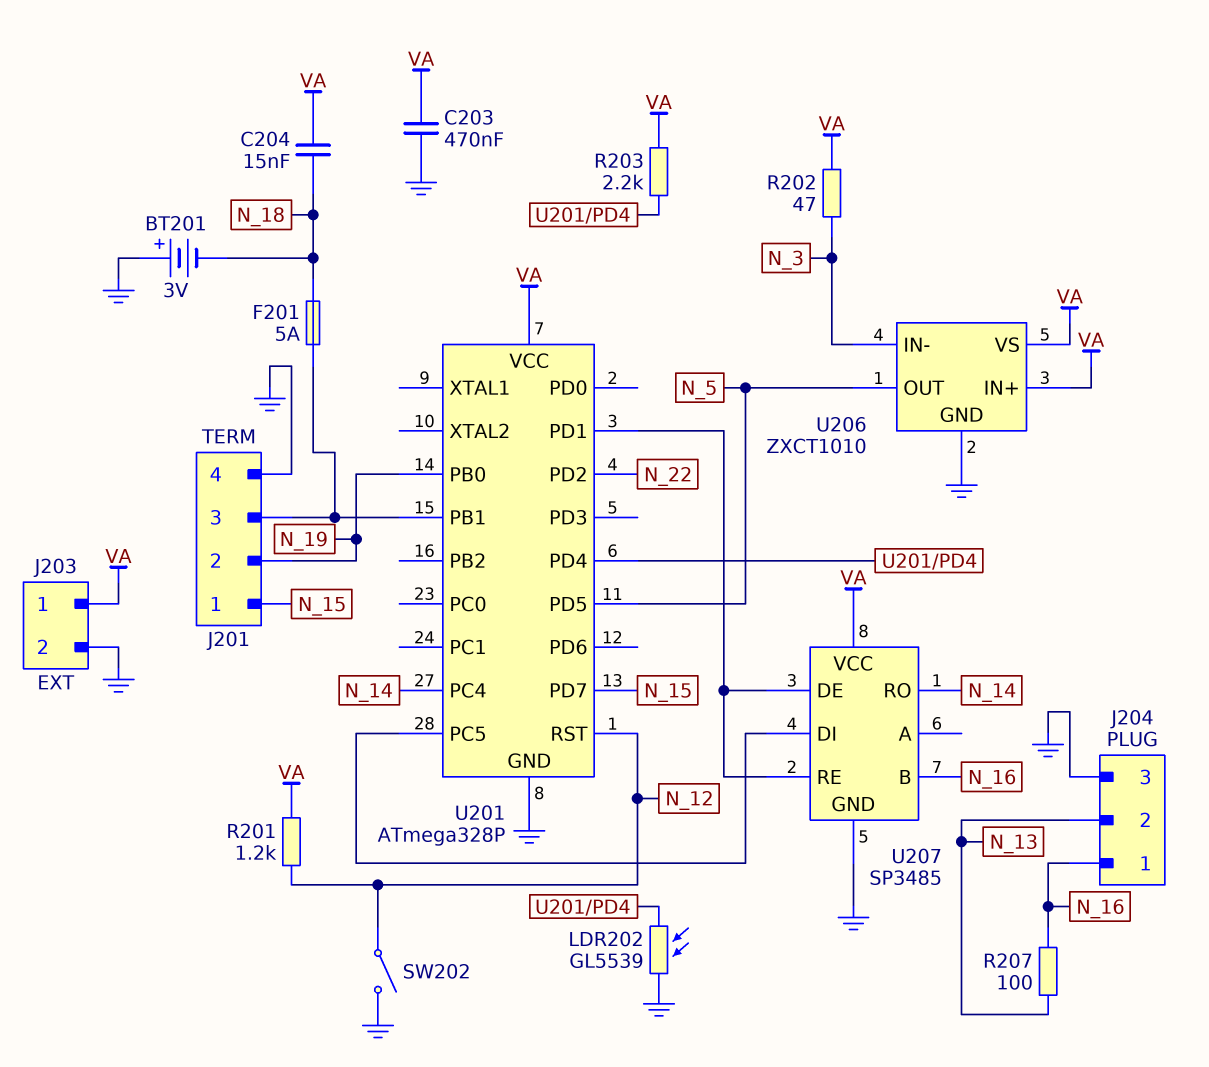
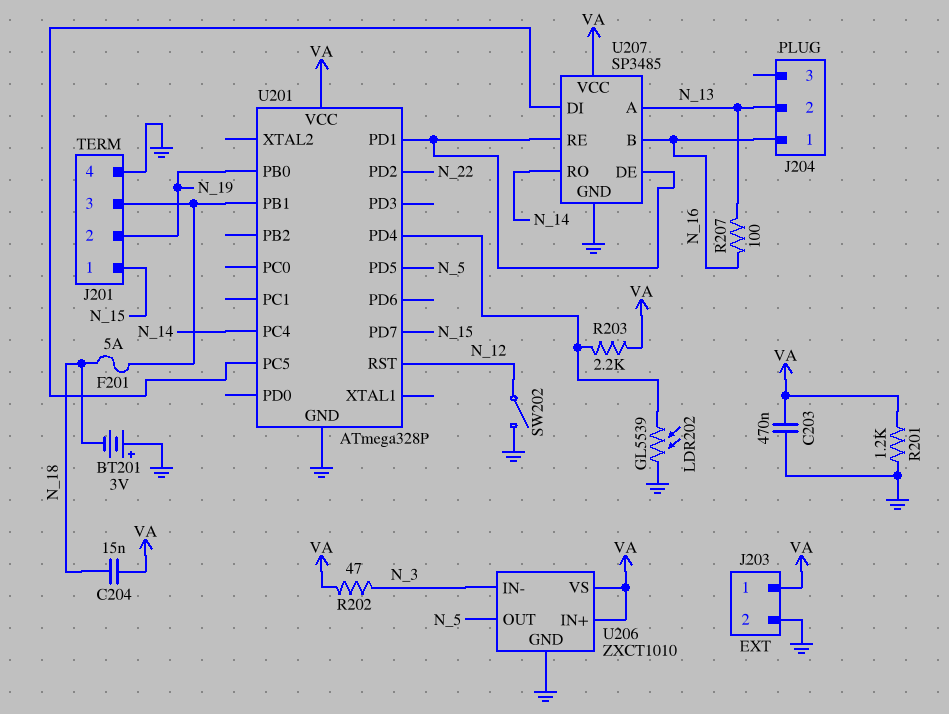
J204 pin 3: GND -> none
R201: 1.2k (N_12, VA) -> 1.2k (GND, VA)
U207 pin A: none -> N_13

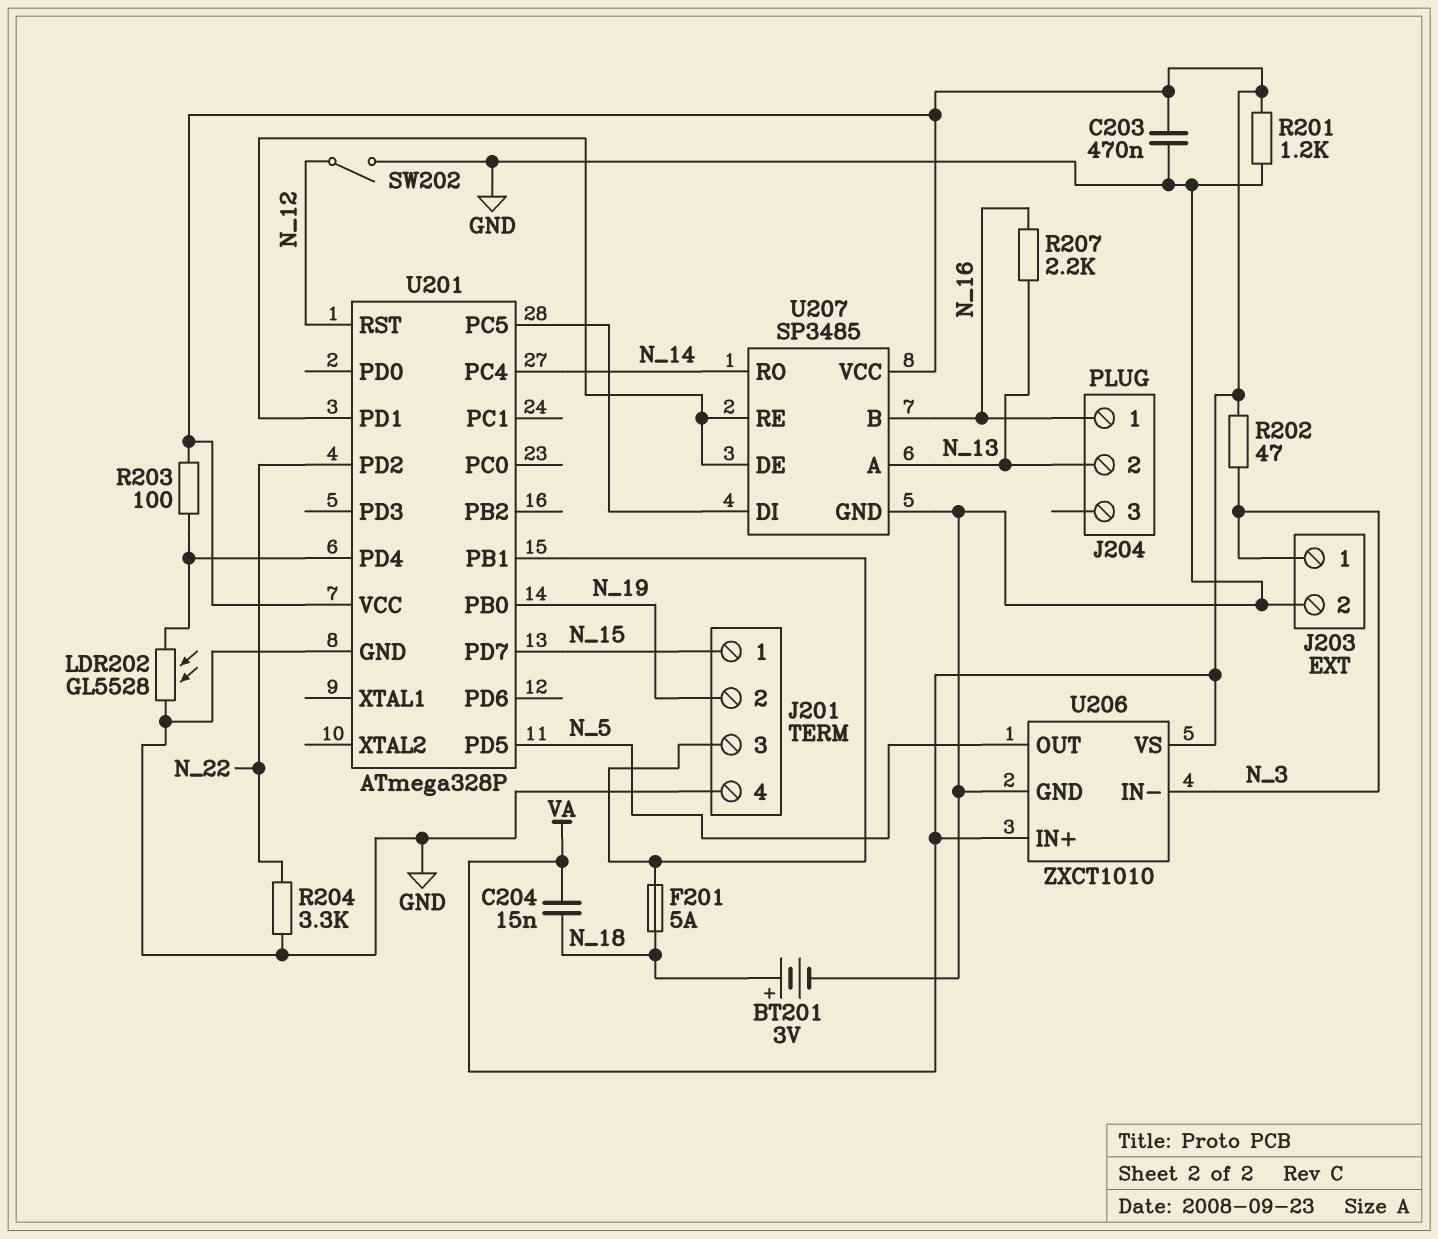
BT201: 3V (plus GND, minus N_18) -> 3V (plus N_18, minus GND)
J203 pin 1: VA -> N_3
LDR202: GL5539 (GND, U201/PD4) -> GL5528 (GND, U201/PD4)
R203: 2.2k (U201/PD4, VA) -> 100 (U201/PD4, VA)
R204: none -> 3.3k (GND, N_22)
R207: 100 (N_13, N_16) -> 2.2k (N_13, N_16)

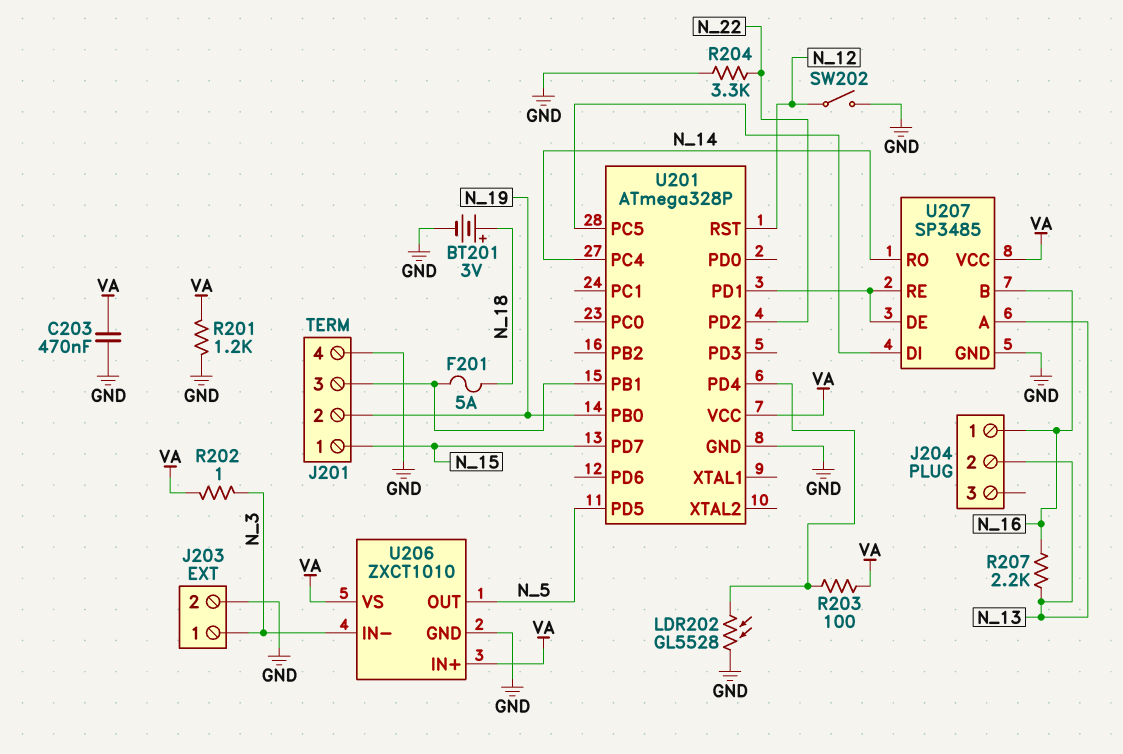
C204: 15nF (N_18, VA) -> none
R202: 47 (N_3, VA) -> 1 (N_3, VA)

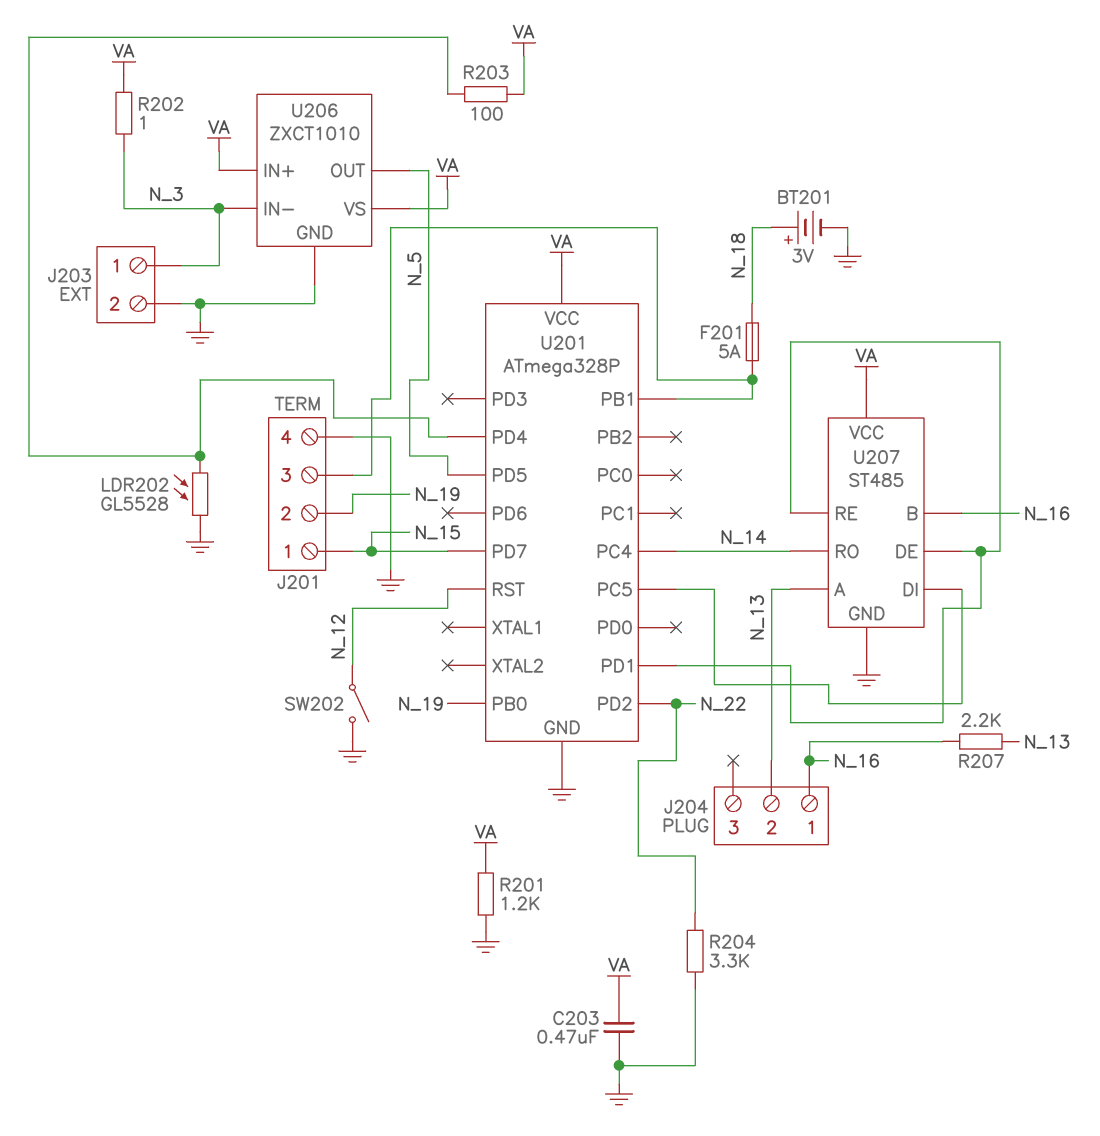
U207: SP3485 -> ST485

